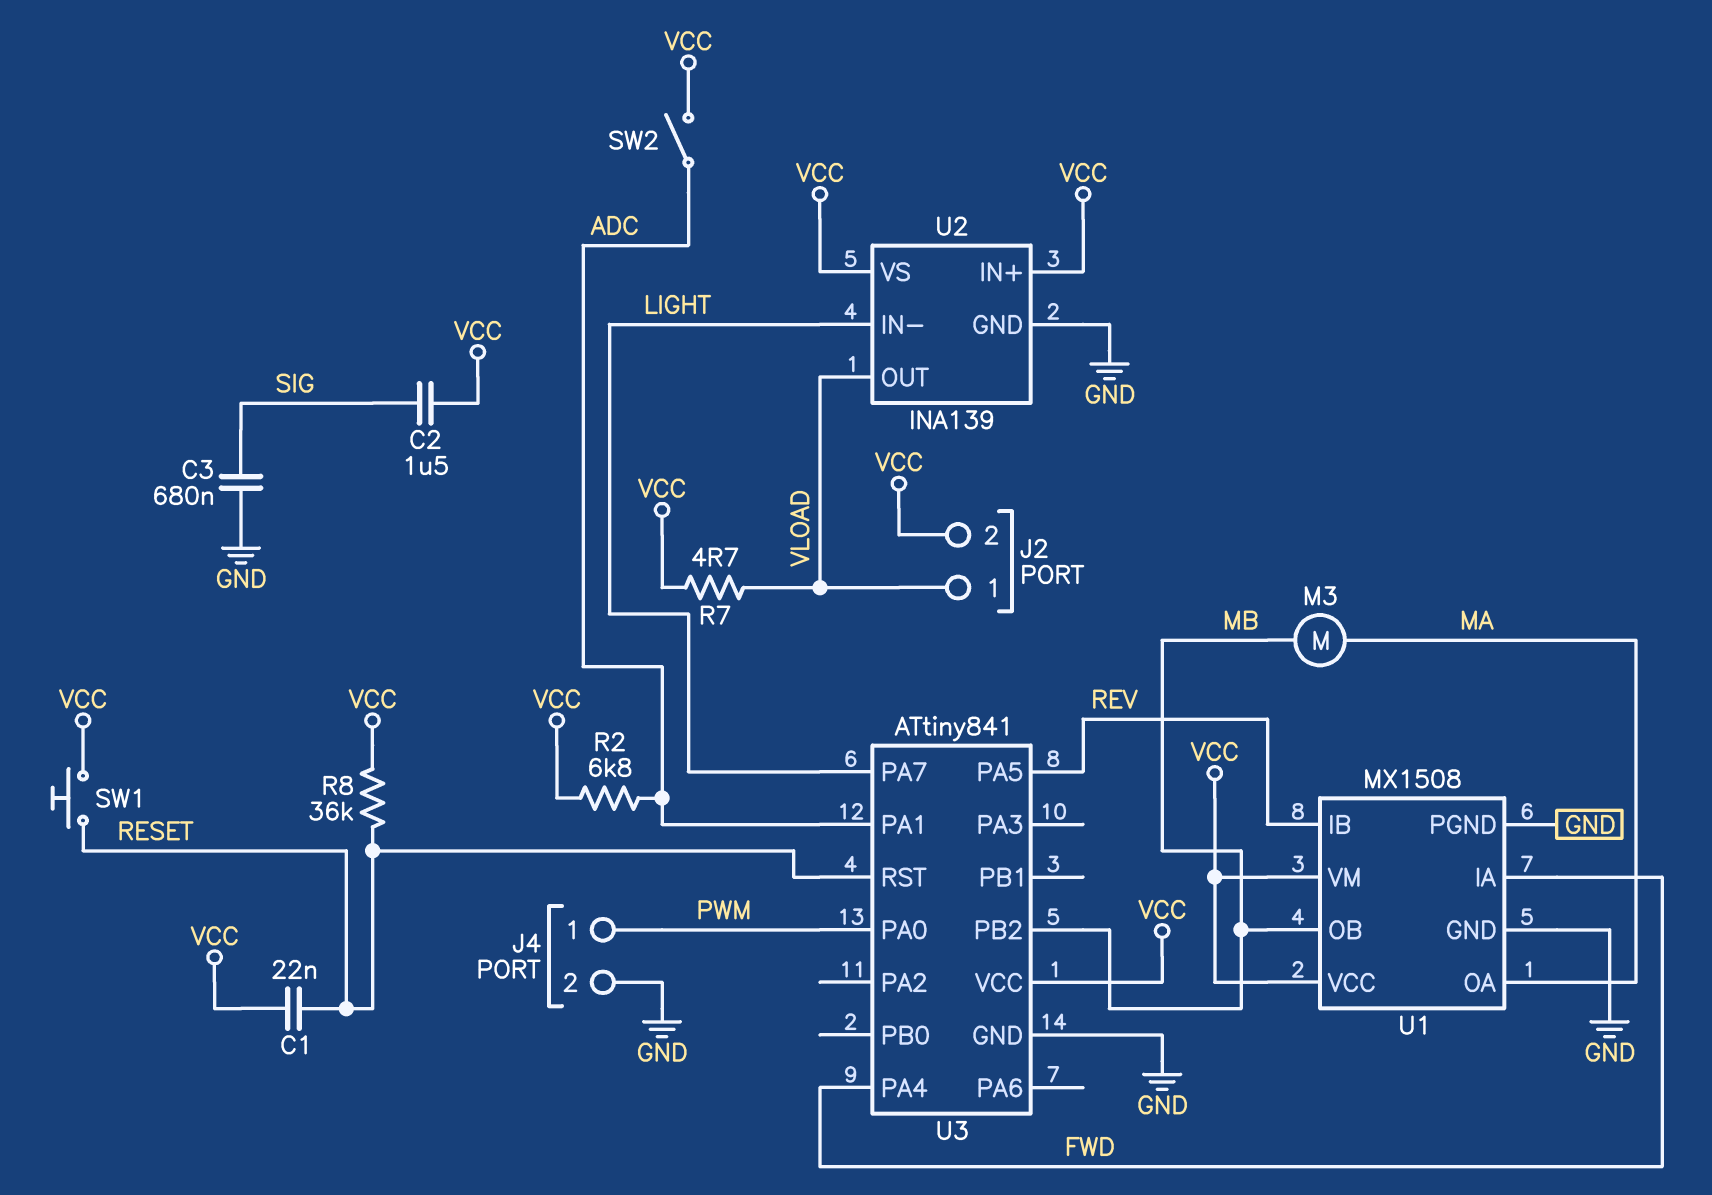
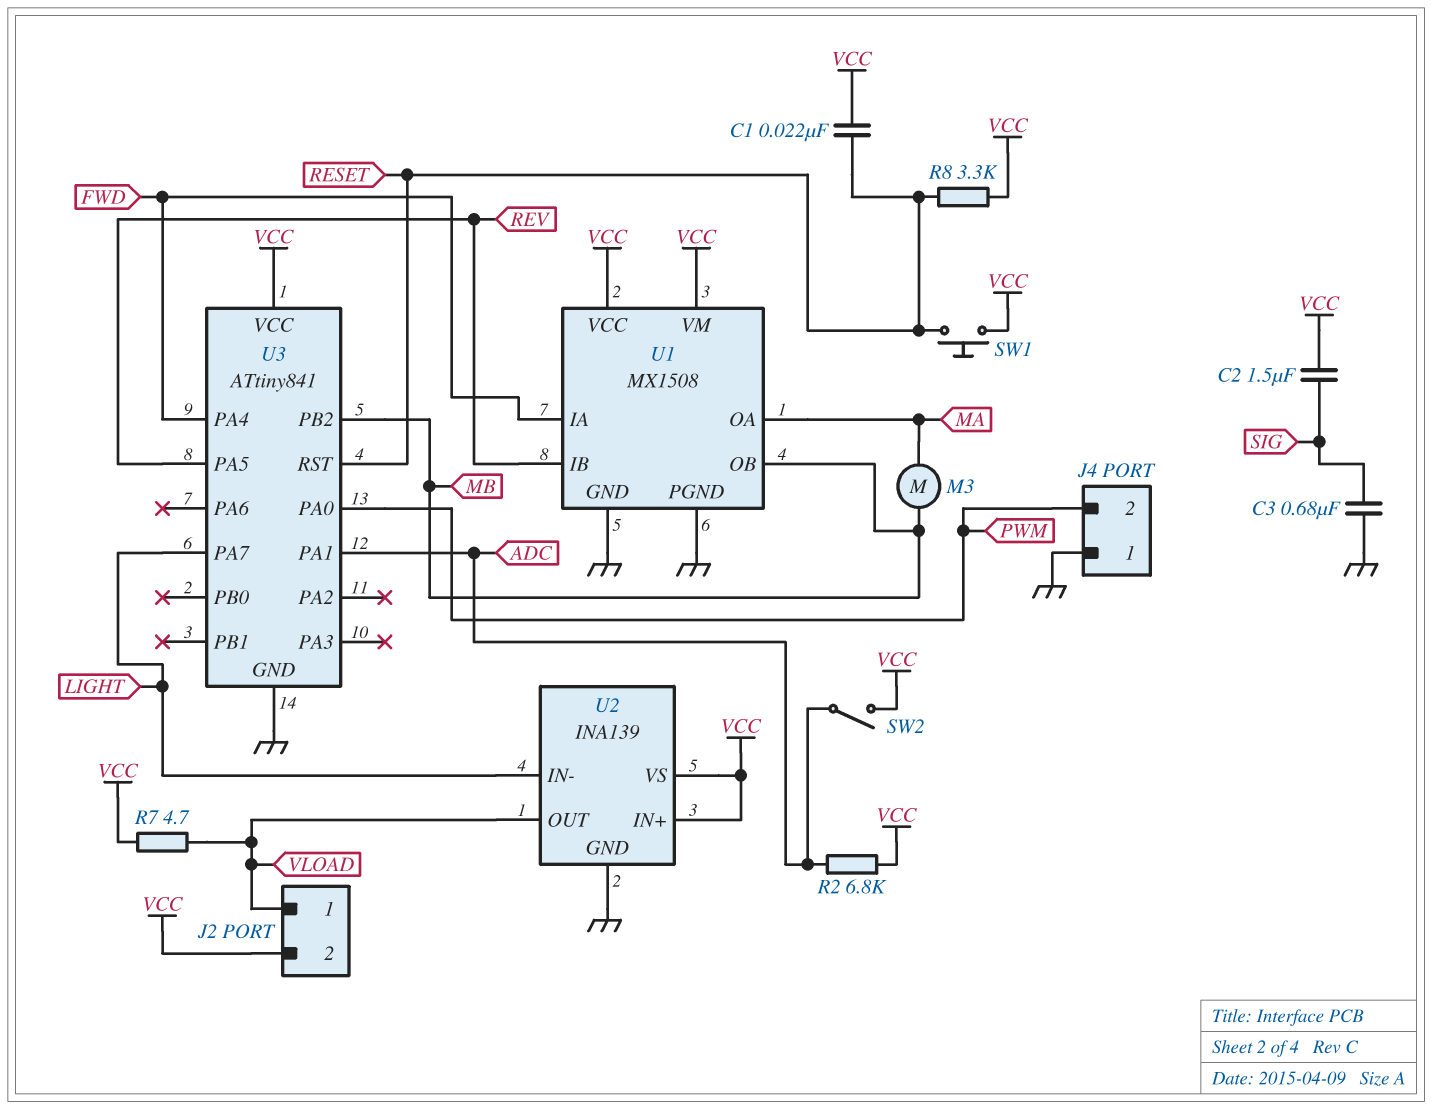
J4 pin 1: PWM -> GND
J4 pin 2: GND -> PWM
R8: 36k (RESET, VCC) -> 3.3k (RESET, VCC)

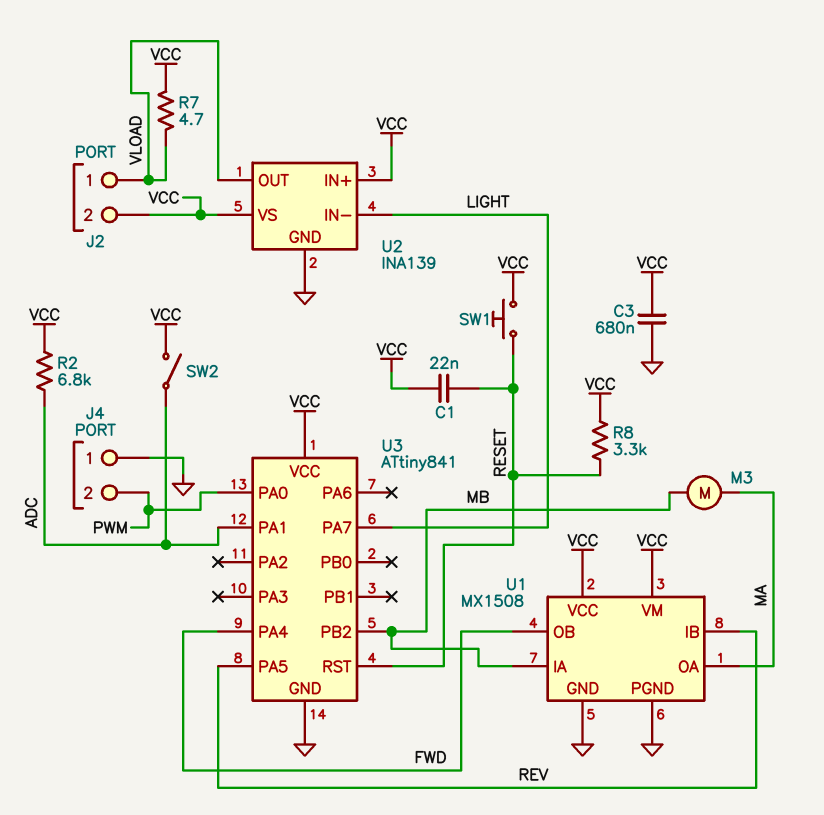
C2: 1.5uF (SIG, VCC) -> none
C3: 680nF (GND, SIG) -> 680nF (GND, VCC)
U1 pin IA: FWD -> MB
U1 pin OB: MB -> FWD

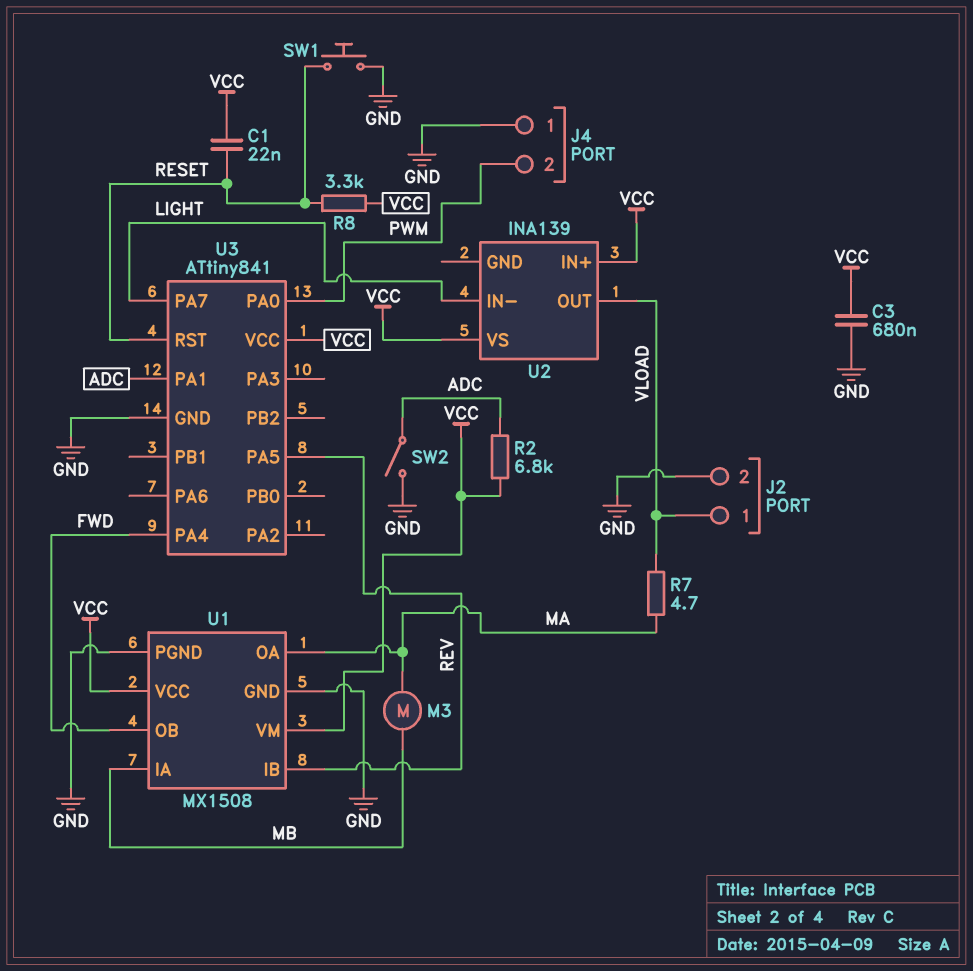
J2 pin 2: VCC -> GND
R7: 4.7 (VCC, VLOAD) -> 4.7 (MA, VLOAD)
SW1: button (RESET, VCC) -> button (GND, RESET)
SW2: switch (ADC, VCC) -> switch (ADC, GND)
U2 pin GND: GND -> none
U3 pin PB2: MB -> none

